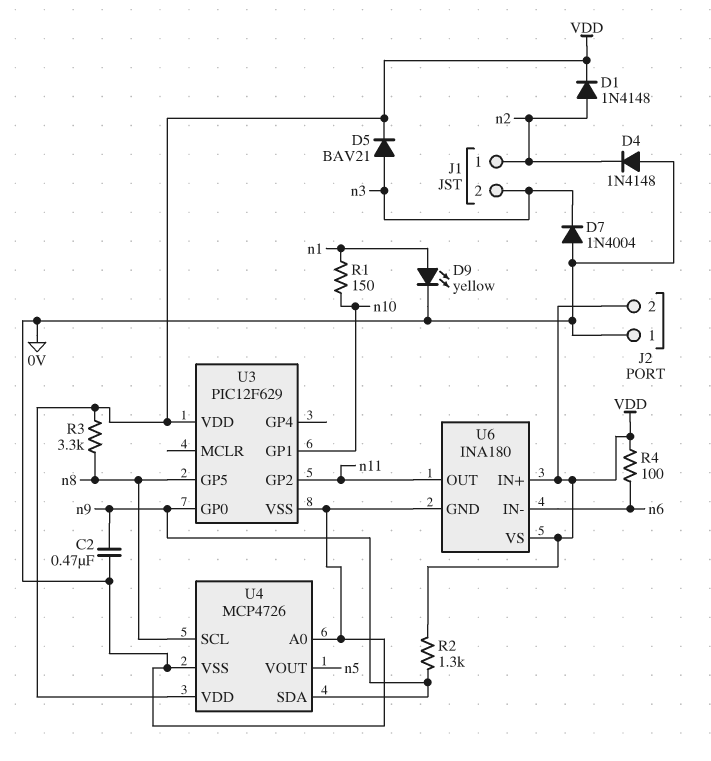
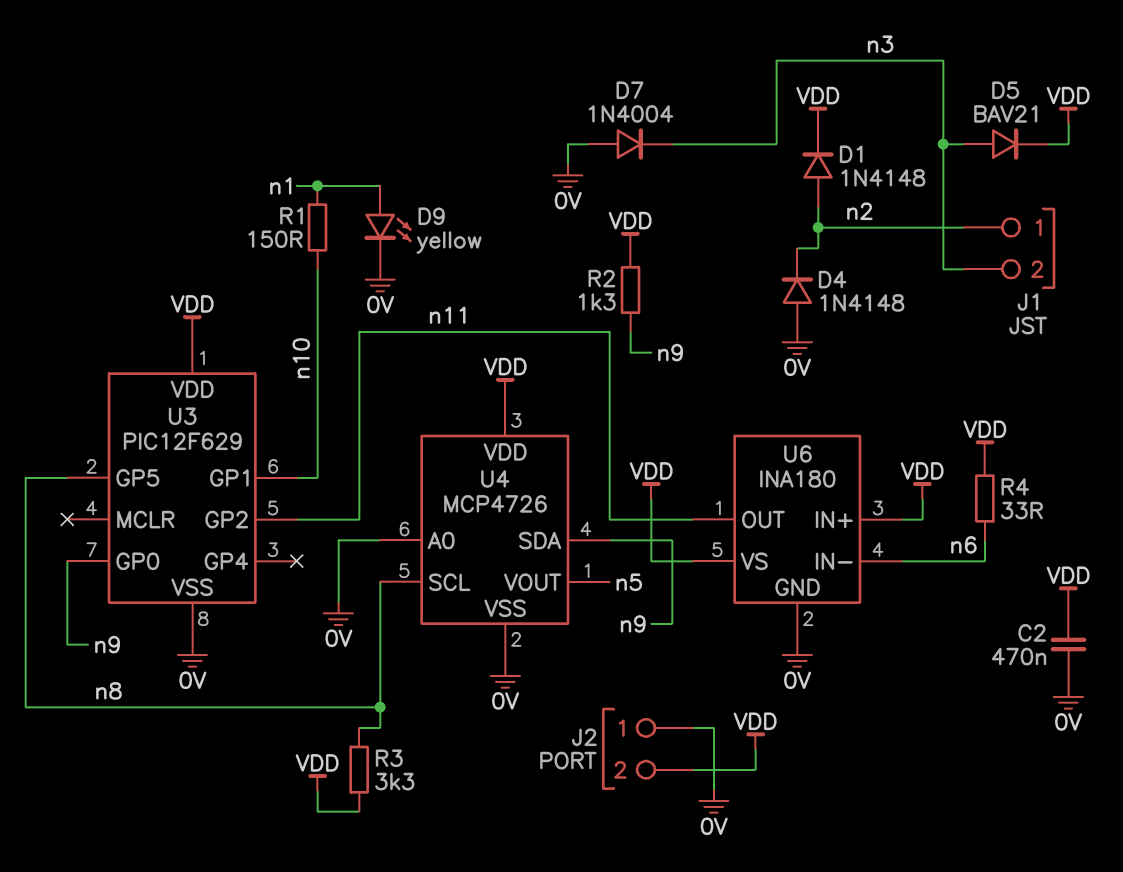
C2: 470nF (0V, n9) -> 470nF (0V, VDD)
R4: 100 (VDD, n6) -> 33 (VDD, n6)

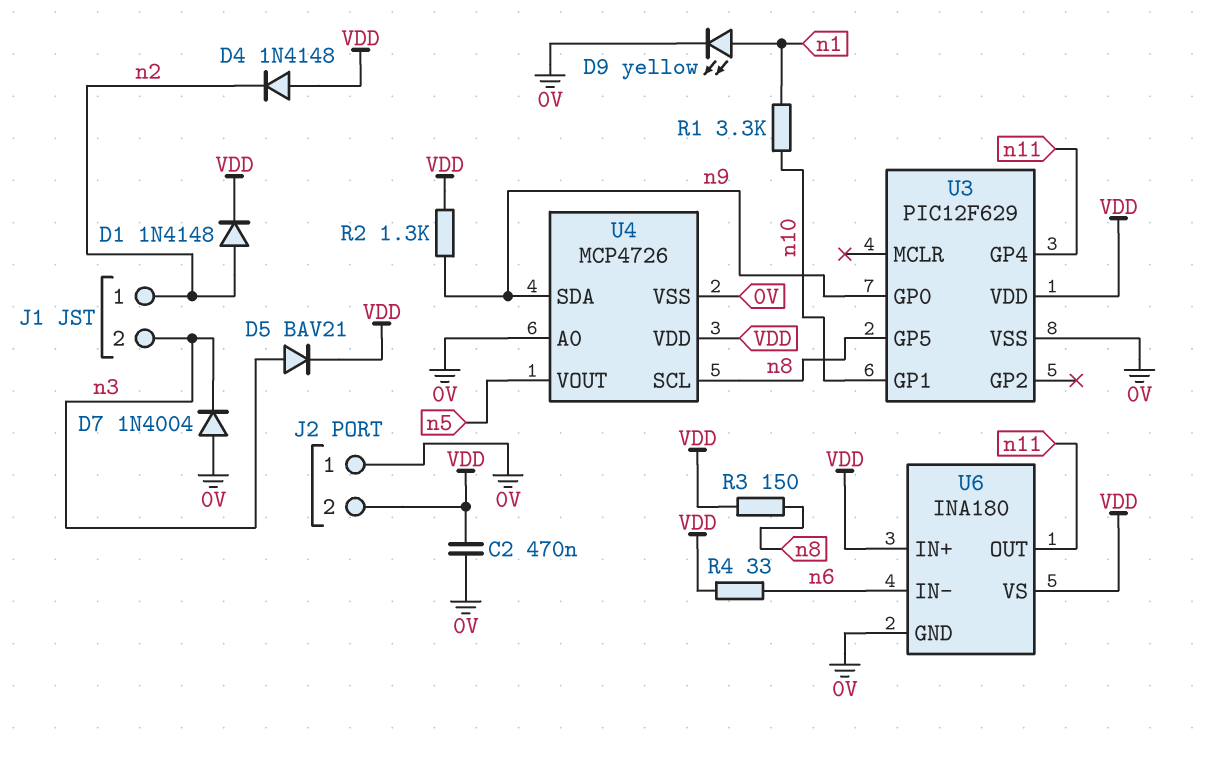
D4: diode 1N4148 (A 0V, K n2) -> diode 1N4148 (A VDD, K n2)
R1: 150 (n1, n10) -> 3.3k (n1, n10)
R3: 3.3k (VDD, n8) -> 150 (VDD, n8)
U3 pin GP2: n11 -> none
U3 pin GP4: none -> n11

